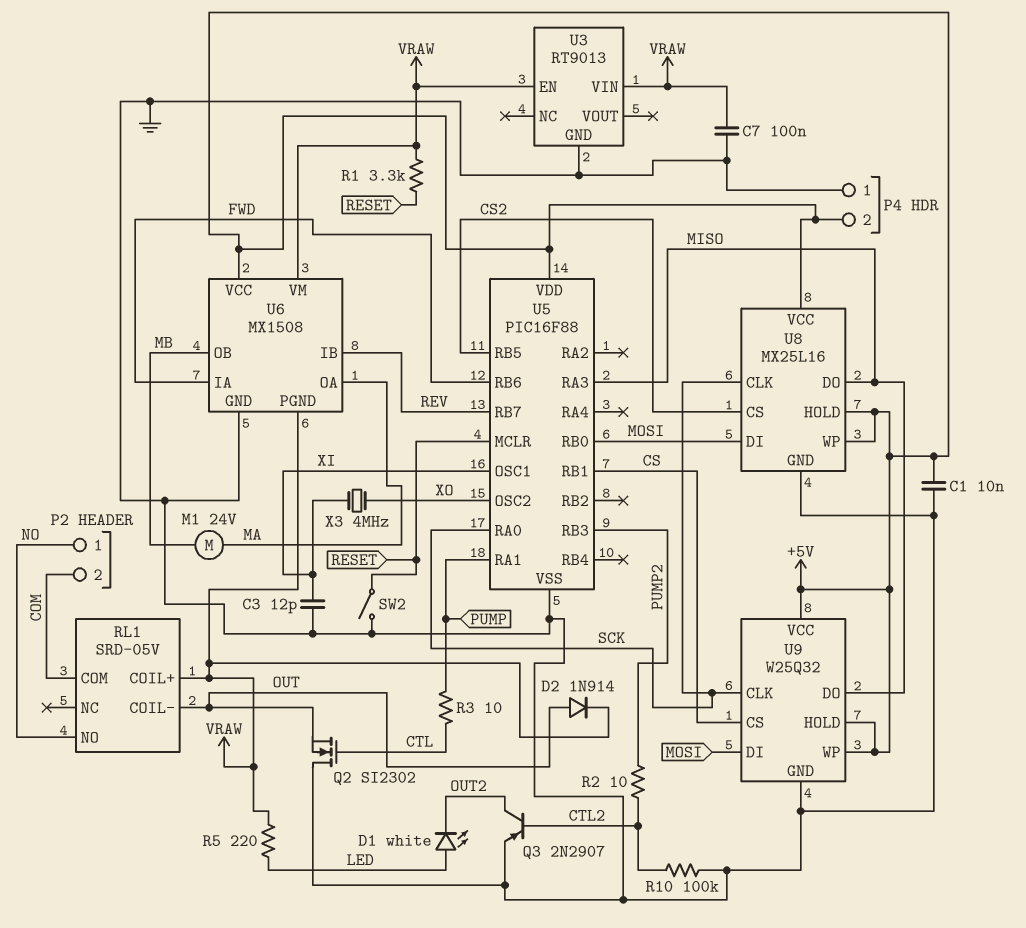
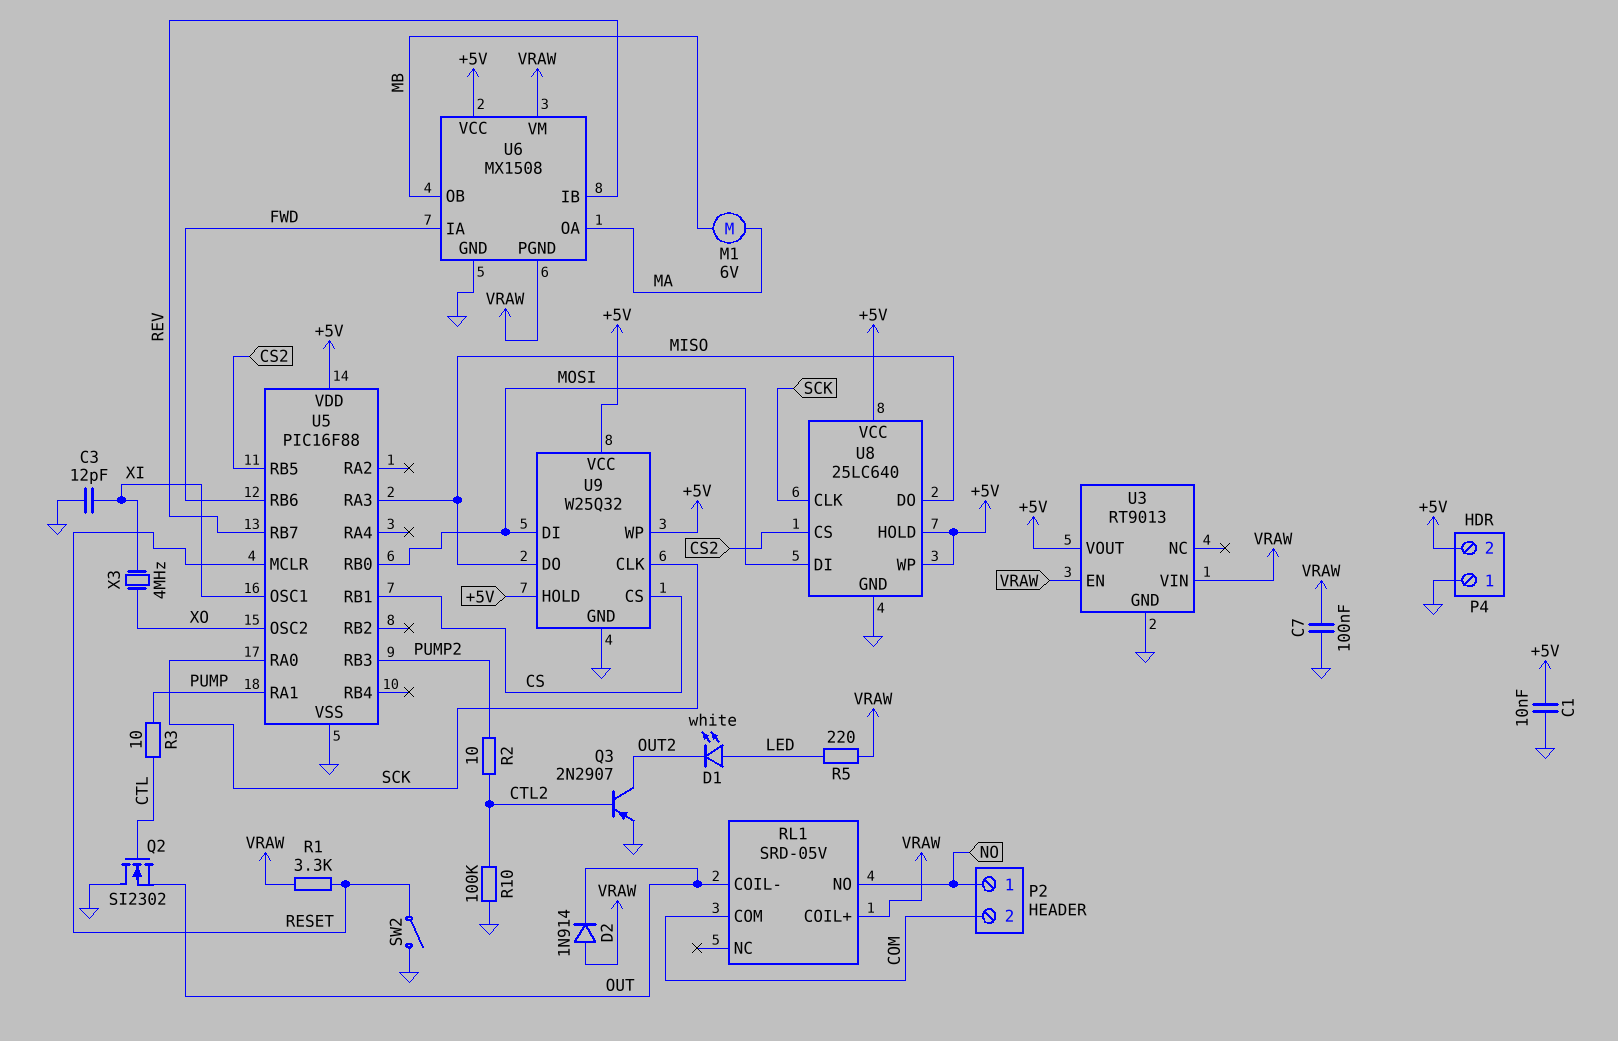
D2: diode 1N914 (A OUT, K VRAW) -> diode 1N914 (A VRAW, K OUT)
M1: motor 24V (MA, MB) -> motor 6V (MA, MB)
U3 pin VOUT: none -> +5V
U8: MX25L16 -> 25LC640

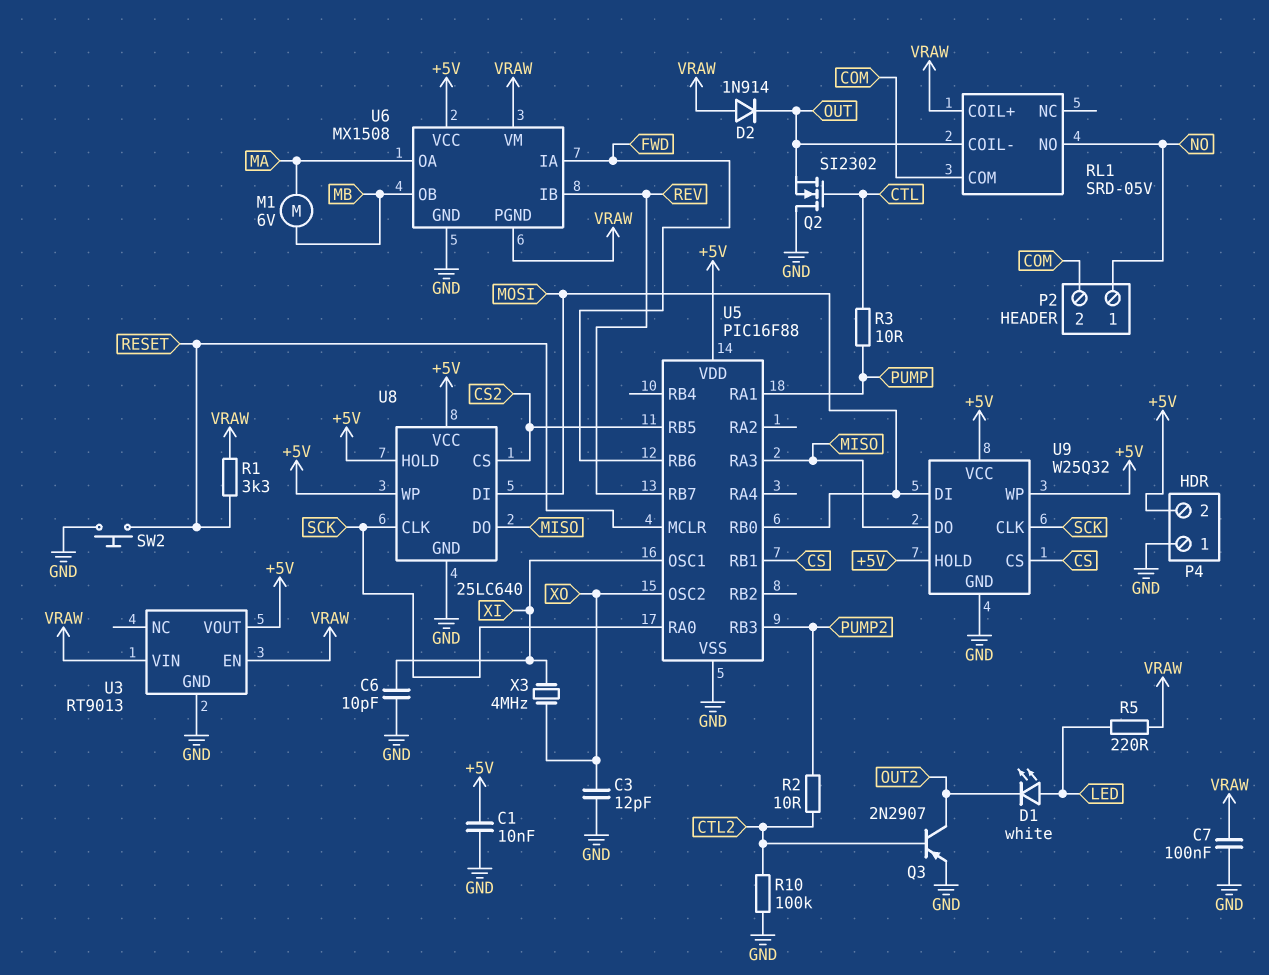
C3: 12pF (GND, XI) -> 12pF (GND, XO)
C6: none -> 10pF (GND, XI)
SW2: switch (GND, RESET) -> button (GND, RESET)

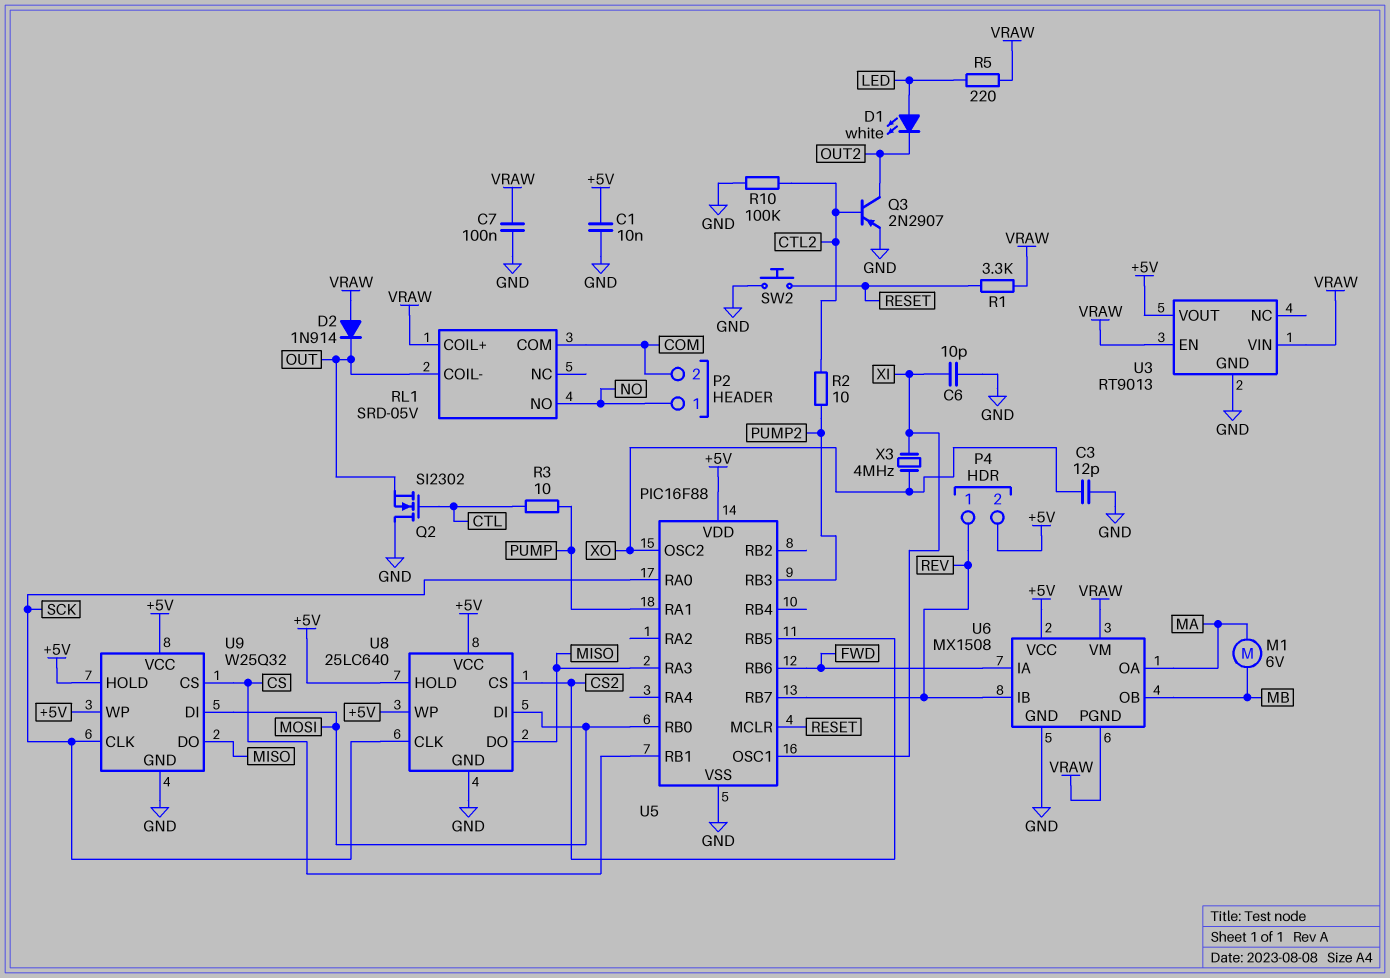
P4 pin 1: GND -> REV

